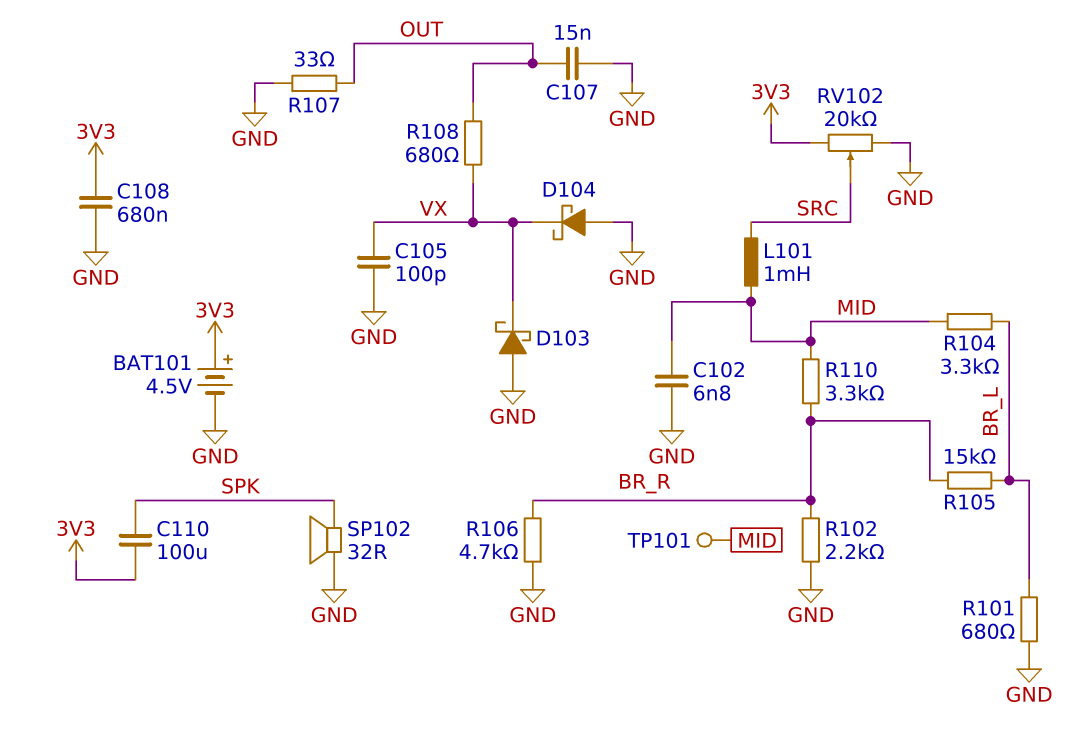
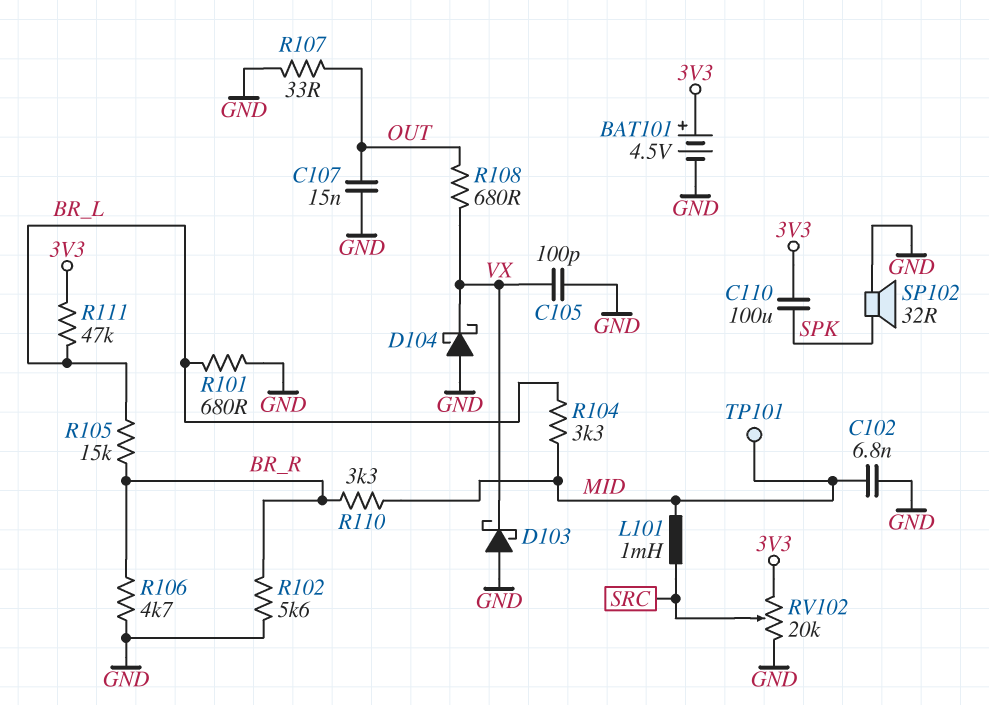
C108: 680nF (3V3, GND) -> none
R102: 2.2k (BR_R, GND) -> 5.6k (BR_R, GND)
R111: none -> 47k (3V3, BR_L)

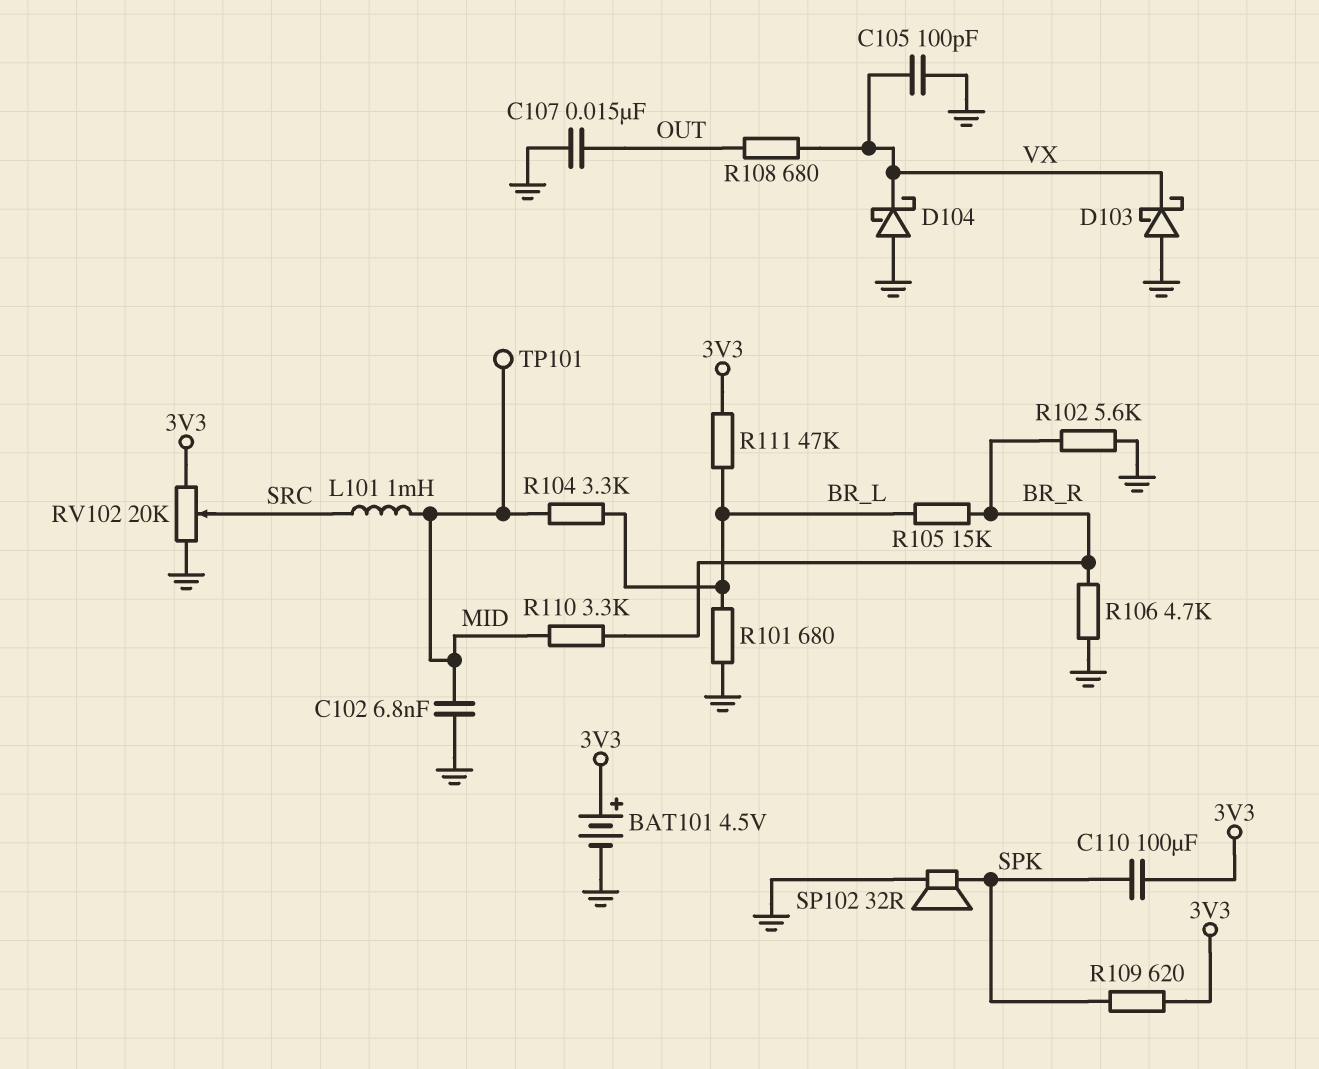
R107: 33 (GND, OUT) -> none
R109: none -> 620 (3V3, SPK)

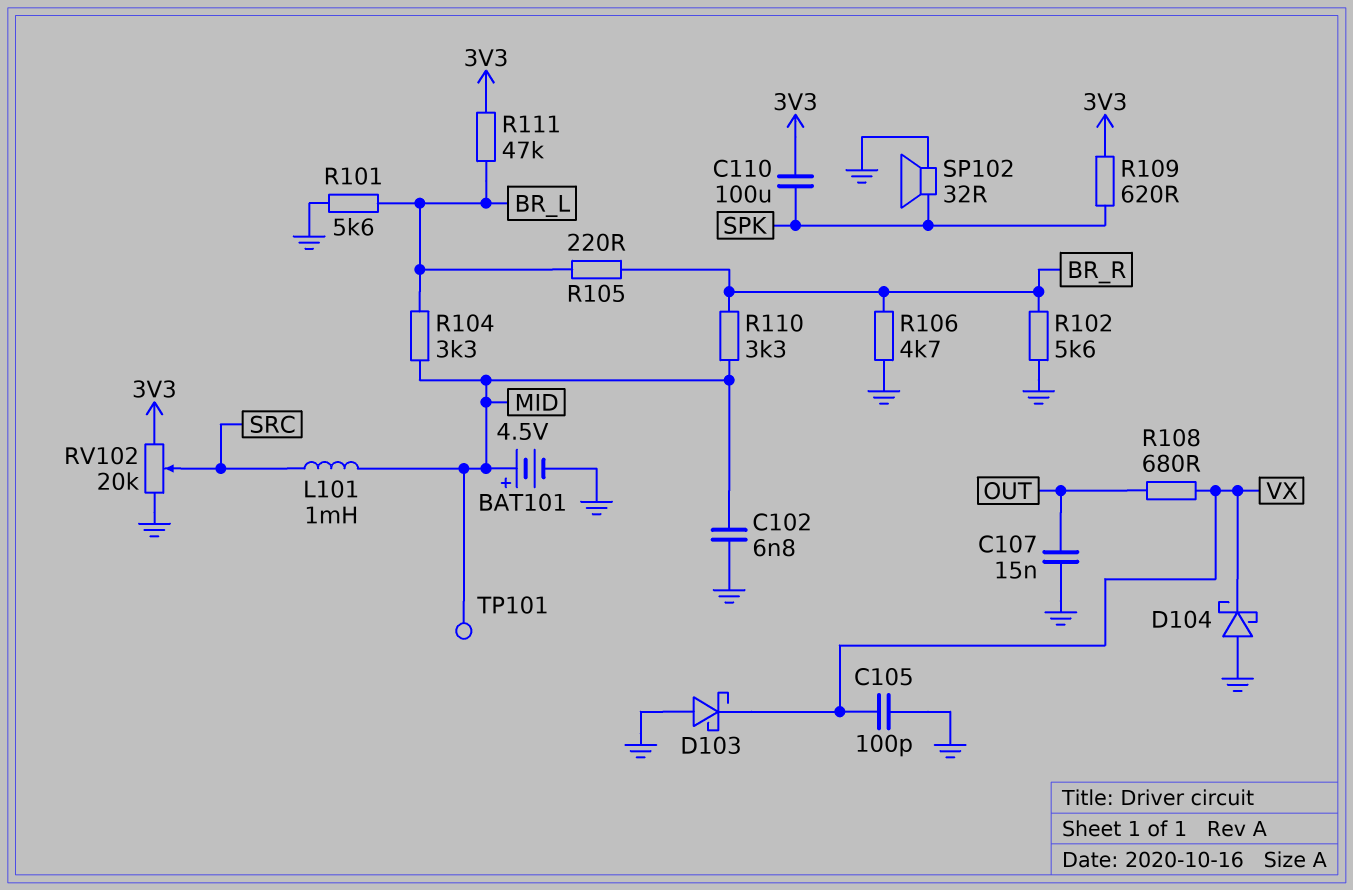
BAT101: 4.5V (plus 3V3, minus GND) -> 4.5V (plus MID, minus GND)
R101: 680 (BR_L, GND) -> 5.6k (BR_L, GND)
R105: 15k (BR_L, BR_R) -> 220 (BR_L, BR_R)

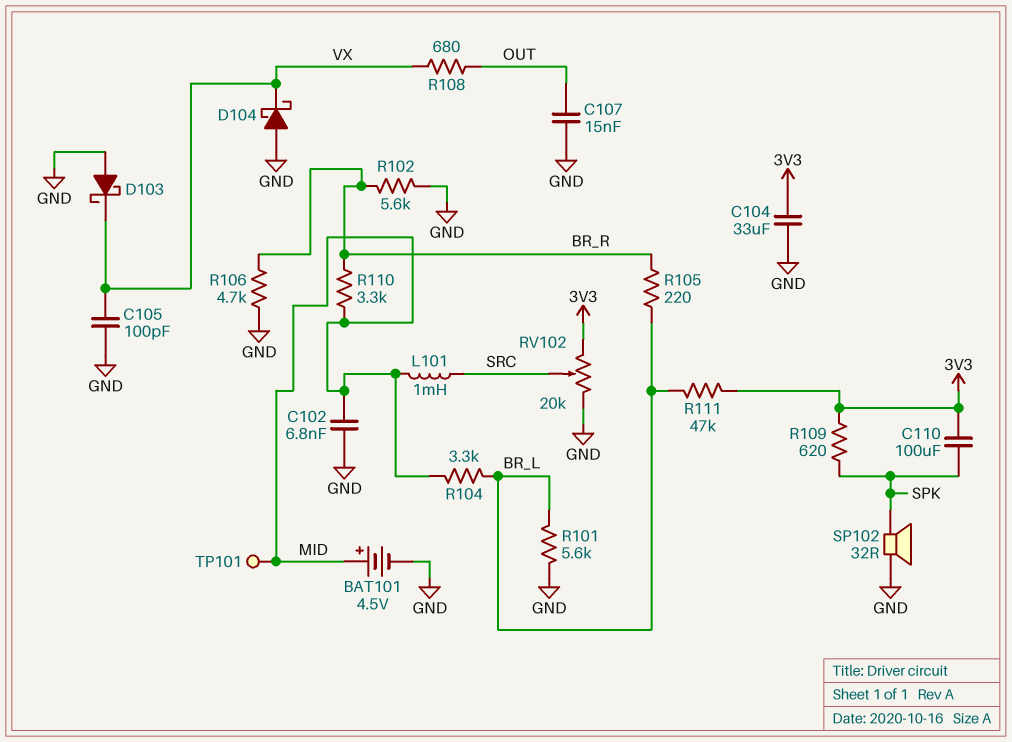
C104: none -> 33uF (3V3, GND)

